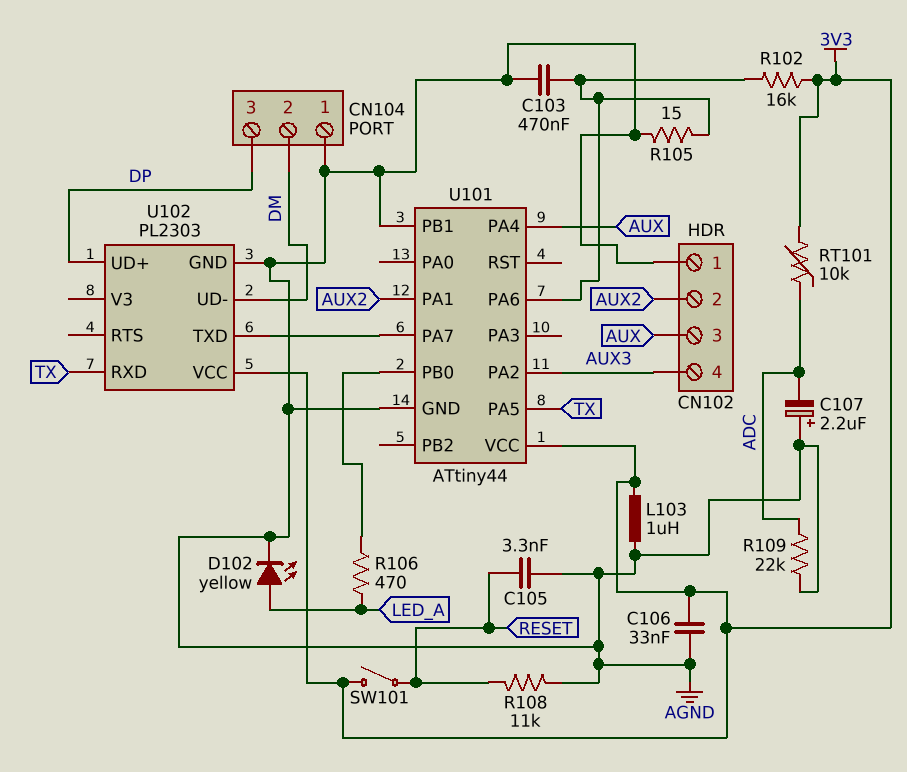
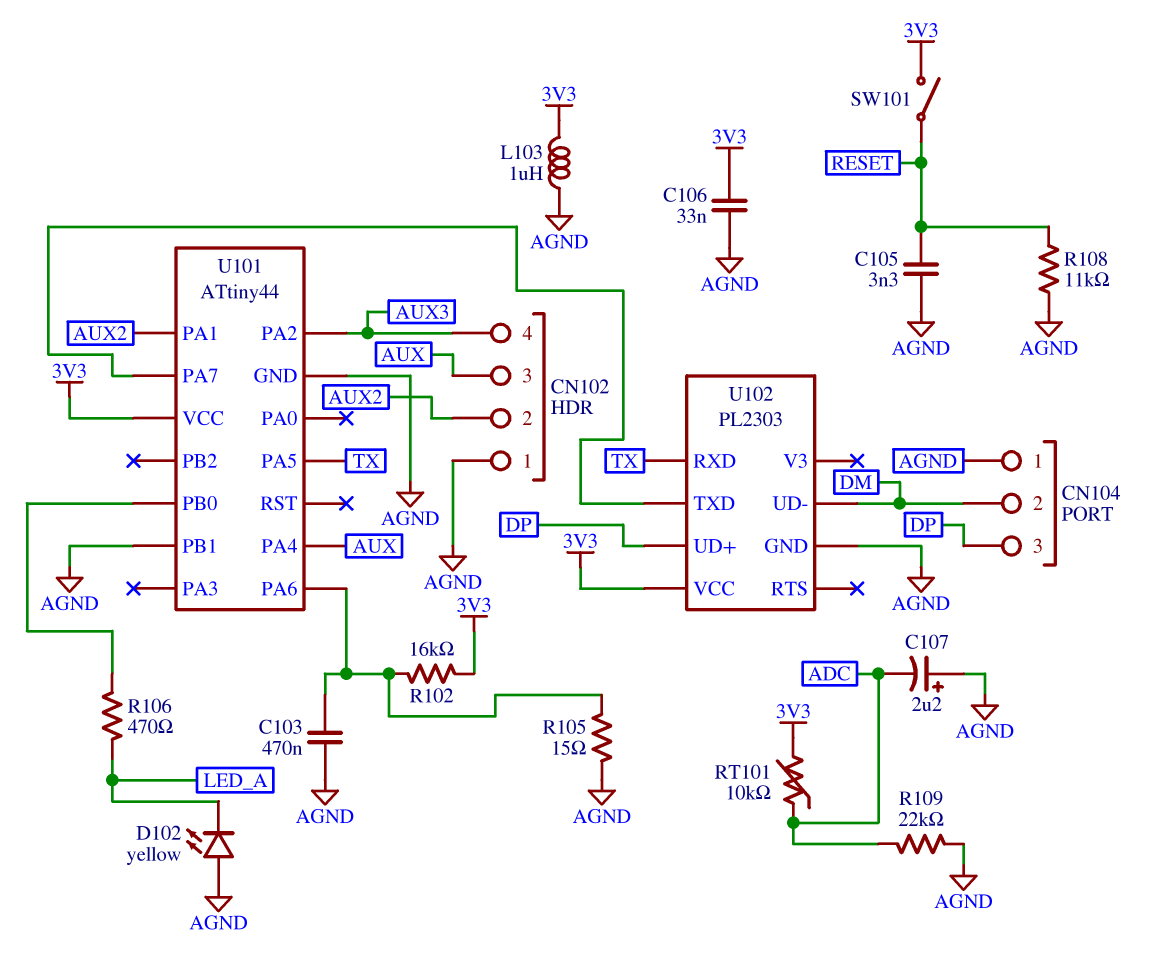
D102: LED yellow (A LED_A, K AGND) -> LED yellow (A AGND, K LED_A)

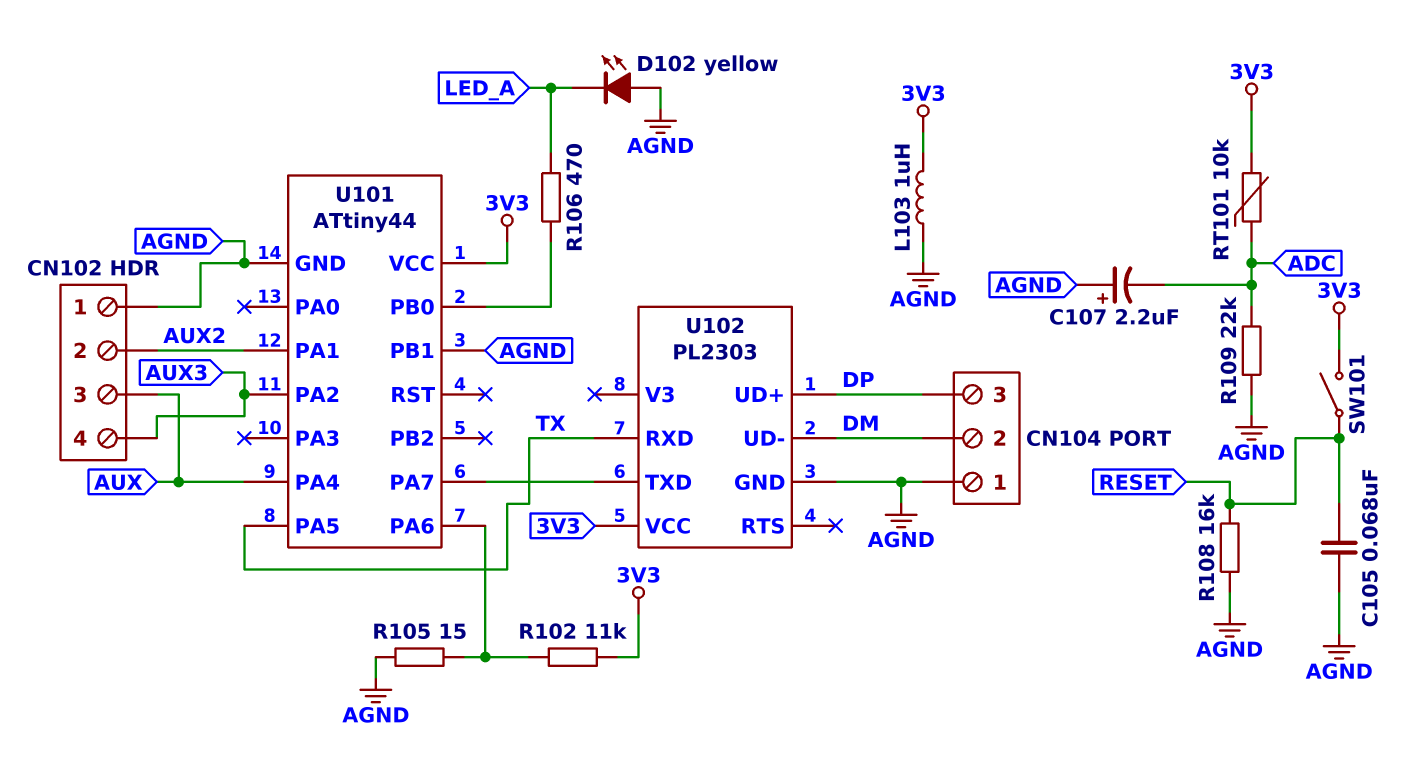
C103: 470nF (AGND, U101/PA6) -> none
C105: 3.3nF (AGND, RESET) -> 68nF (AGND, RESET)
C106: 33nF (3V3, AGND) -> none
R102: 16k (3V3, U101/PA6) -> 11k (3V3, U101/PA6)
R108: 11k (AGND, RESET) -> 16k (AGND, RESET)

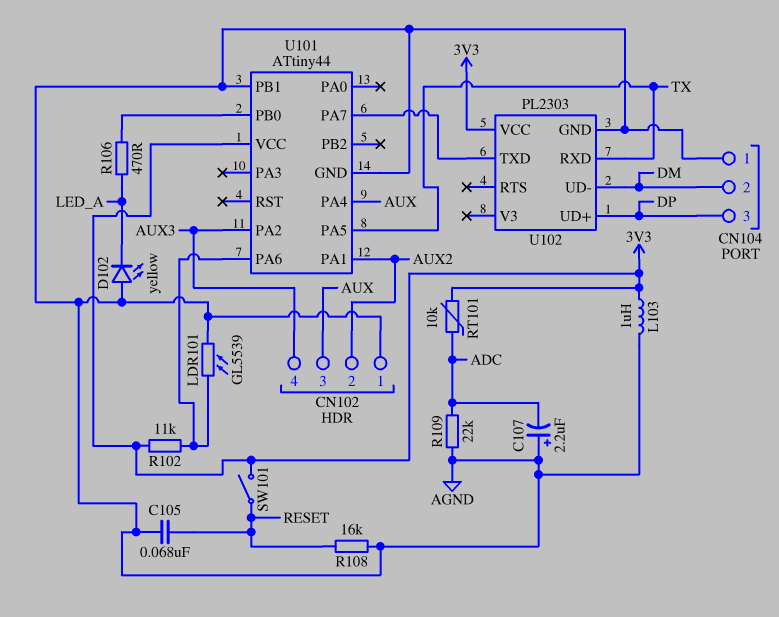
LDR101: none -> GL5539 (AGND, U101/PA6)
R105: 15 (AGND, U101/PA6) -> none

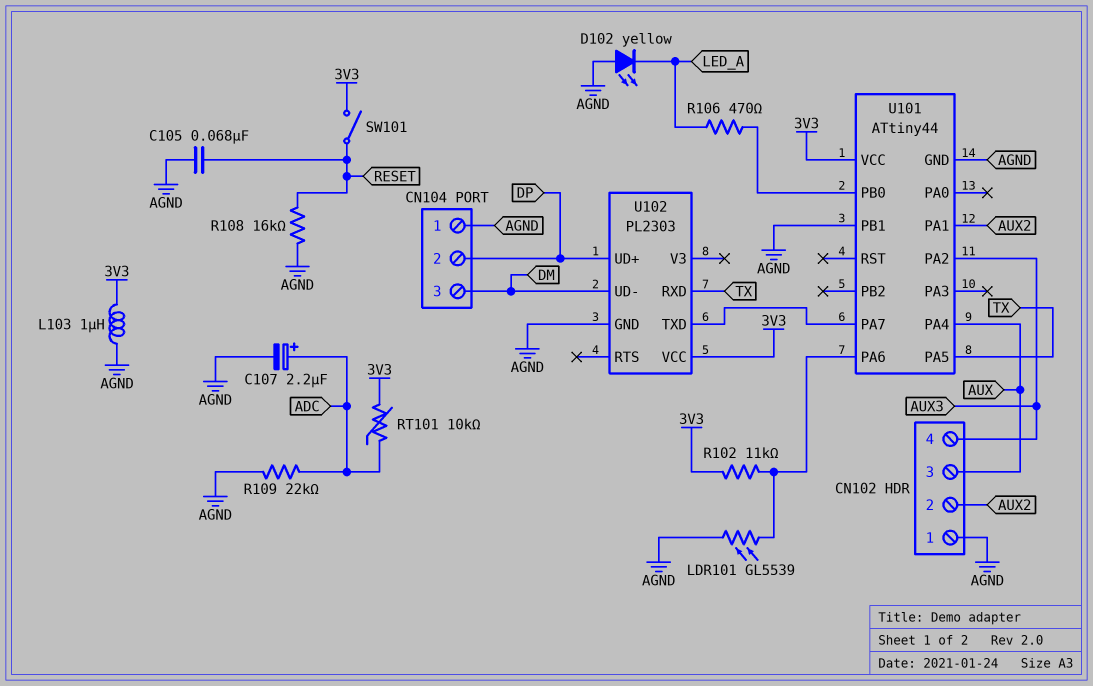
C107: 2.2uF (plus AGND, minus ADC) -> 2.2uF (plus ADC, minus AGND)
CN104 pin 2: DM -> DP
CN104 pin 3: DP -> DM

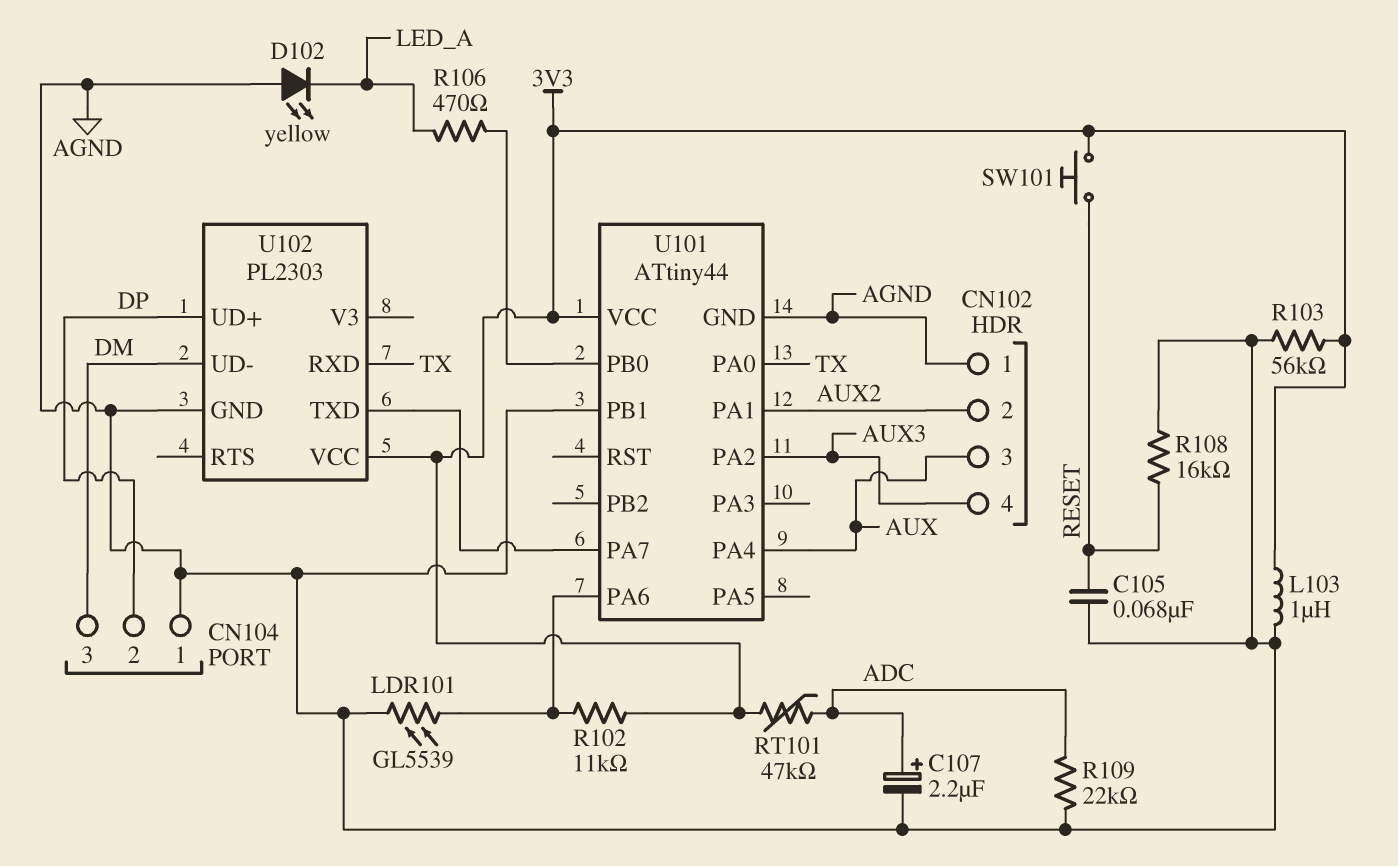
R103: none -> 56k (3V3, AGND)
RT101: 10k (3V3, ADC) -> 47k (3V3, ADC)
SW101: switch (3V3, RESET) -> button (3V3, RESET)
U101 pin PA0: none -> TX
U101 pin PA5: TX -> none

